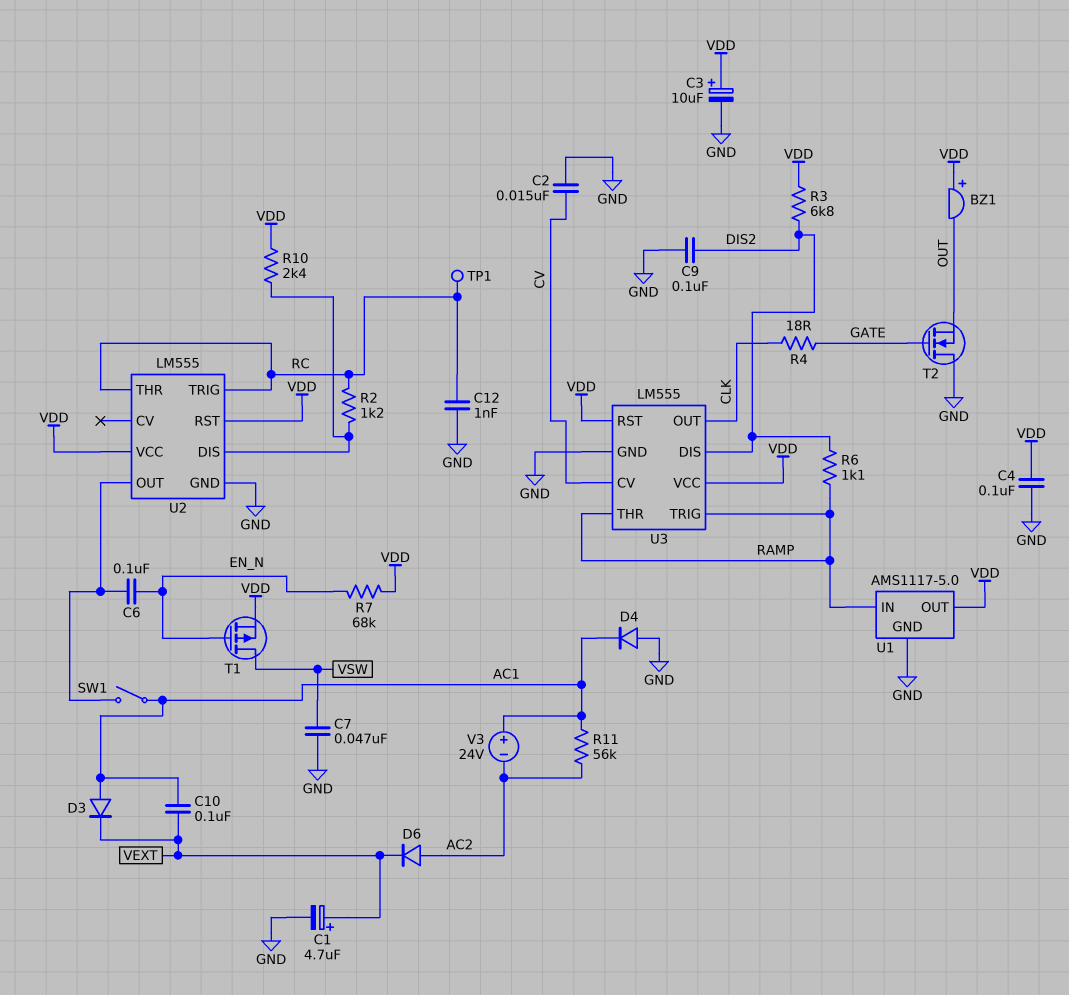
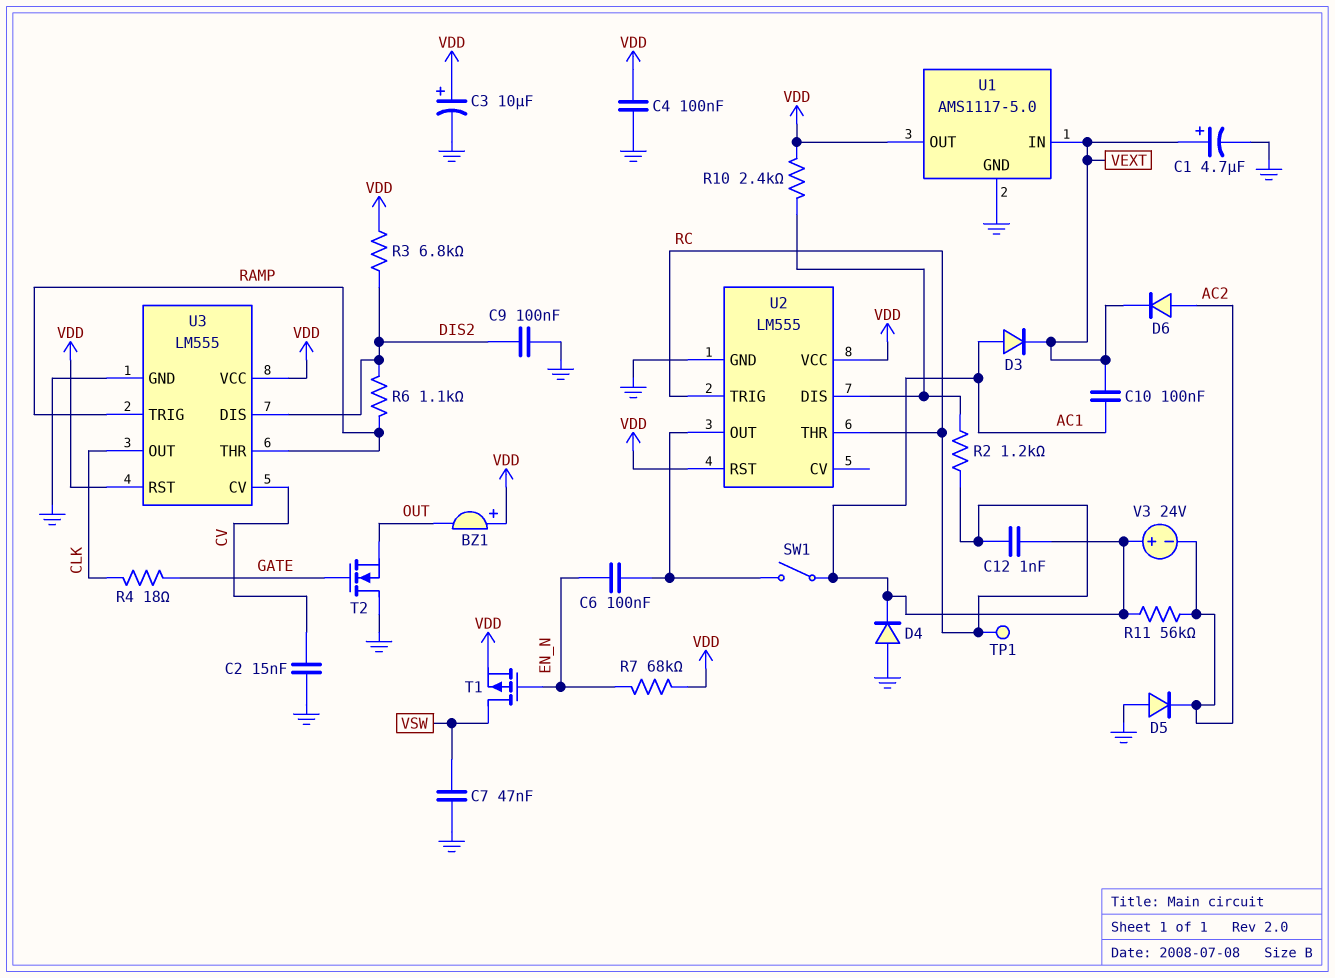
C12: 1nF (GND, RC) -> 1nF (AC1, RC)
D5: none -> diode (A GND, K AC2)
U1 pin IN: RAMP -> VEXT

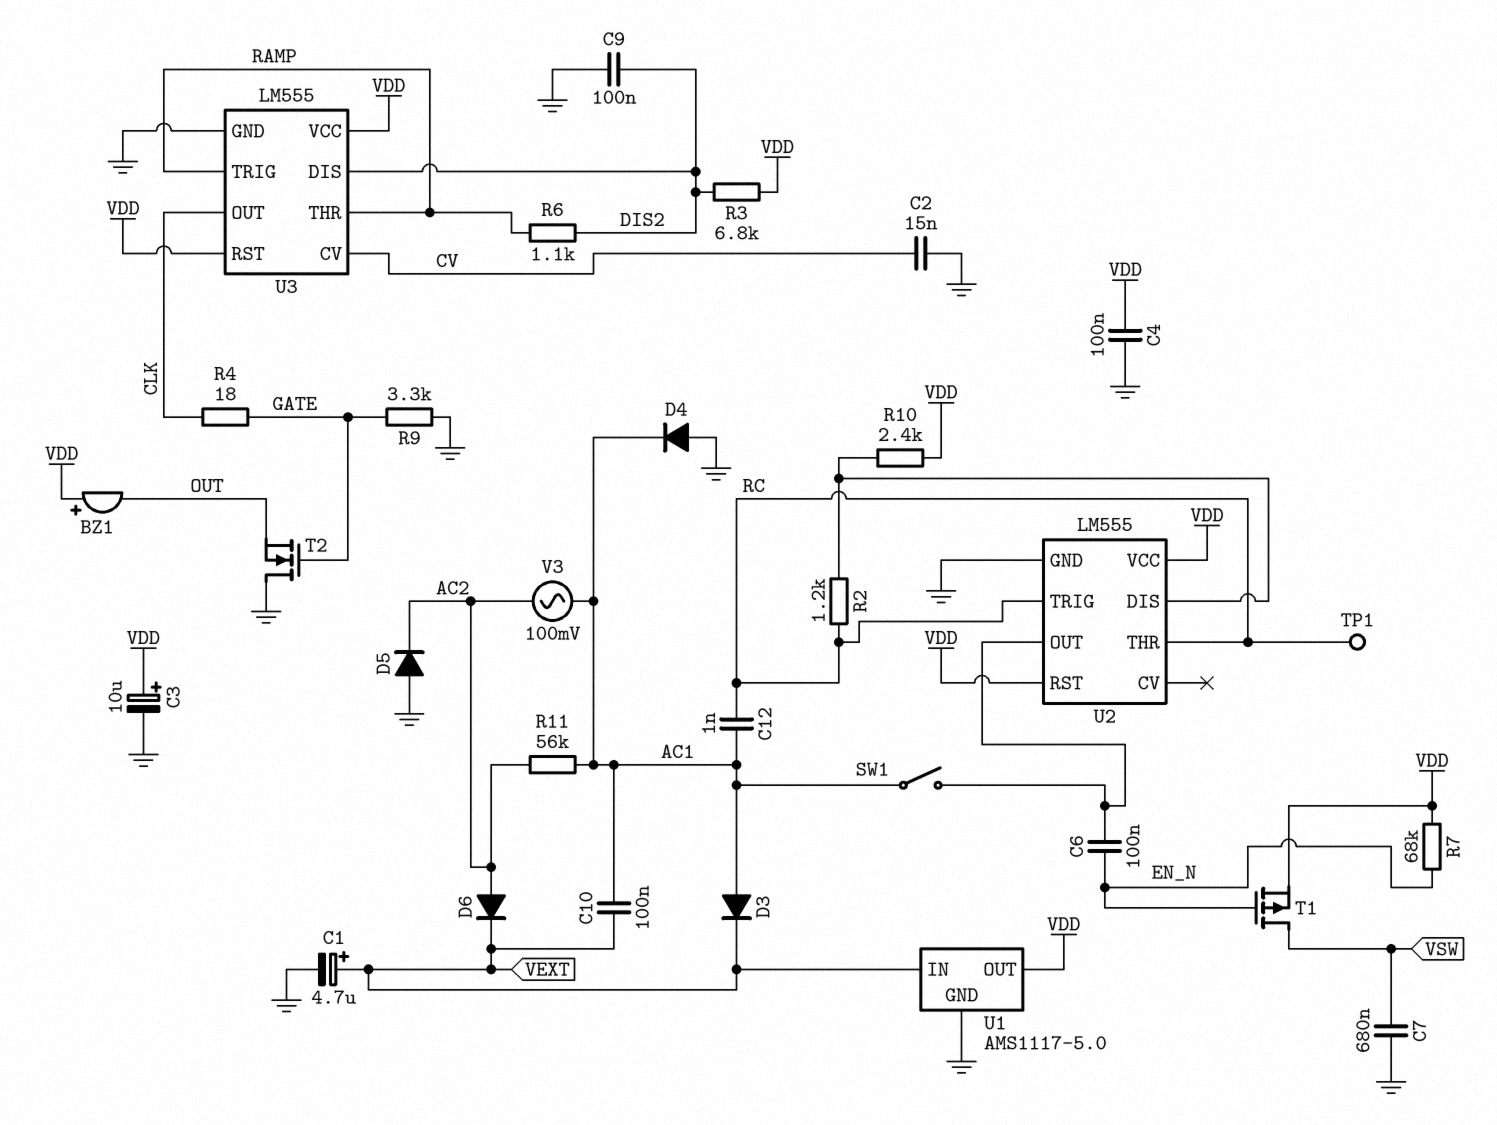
C7: 47nF (GND, VSW) -> 680nF (GND, VSW)
R9: none -> 3.3k (GATE, GND)
V3: 24V (plus AC1, minus AC2) -> AC 100mV (AC1, AC2)

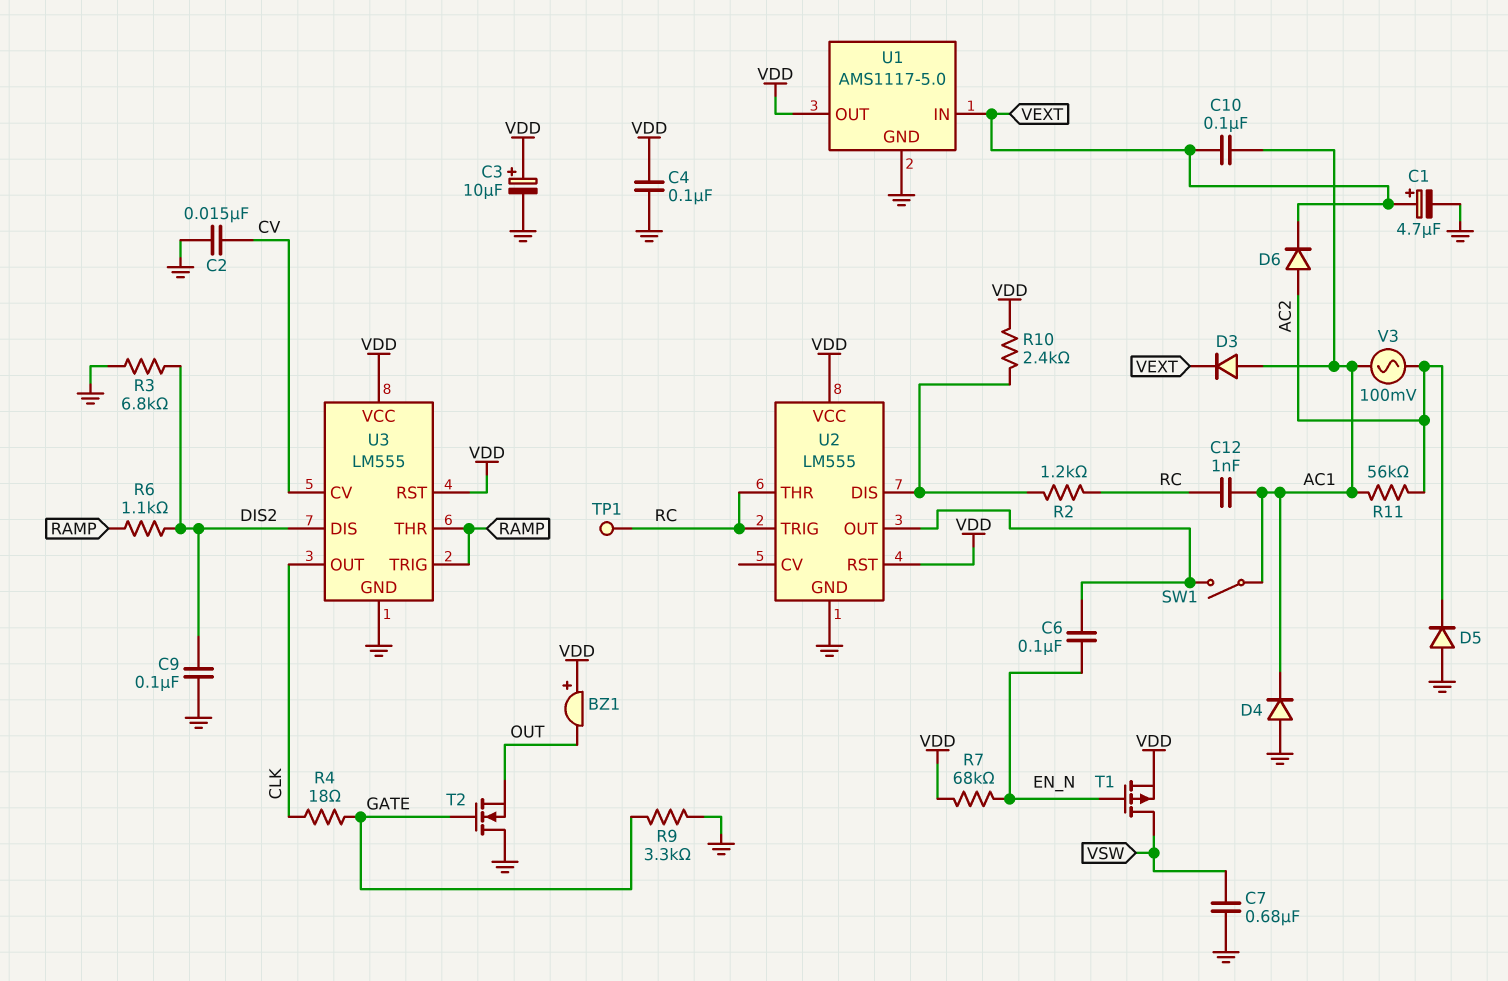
R3: 6.8k (DIS2, VDD) -> 6.8k (DIS2, GND)

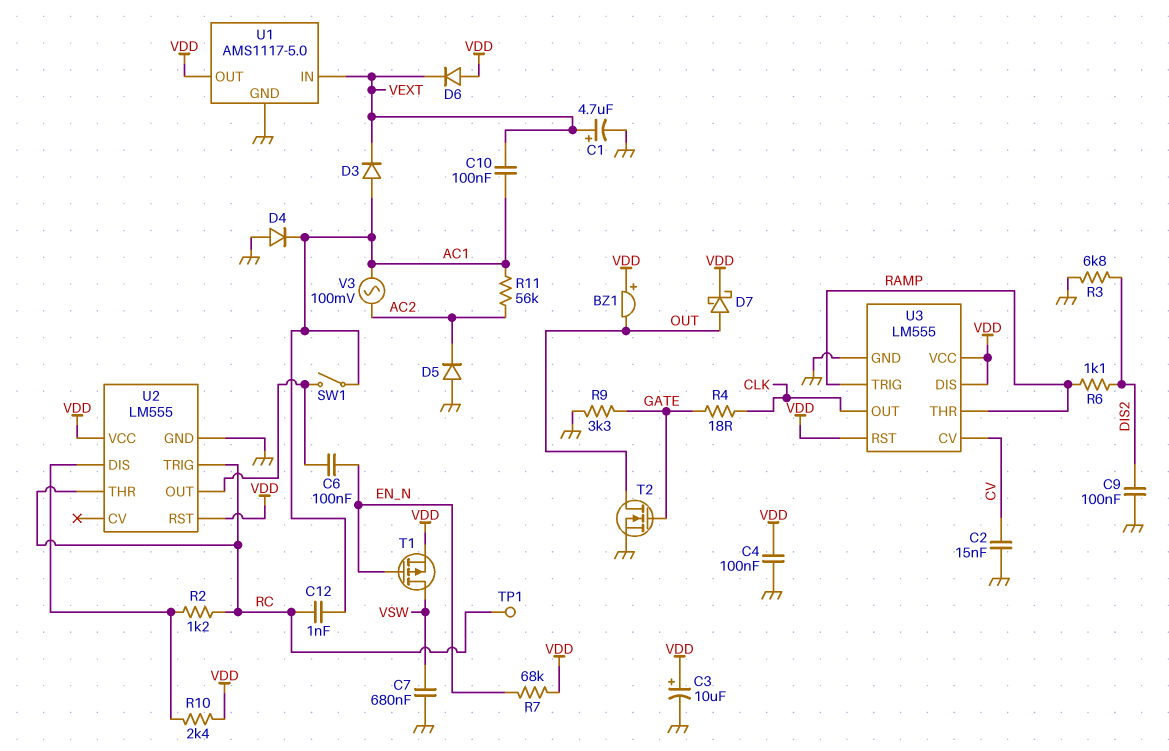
D6: diode (A AC2, K VEXT) -> diode (A VDD, K VEXT)
D7: none -> schottky (A OUT, K VDD)
T2: NMOS (G GATE, D GND, S OUT) -> NMOS (G GATE, D OUT, S GND)
U3 pin DIS: DIS2 -> VDD

